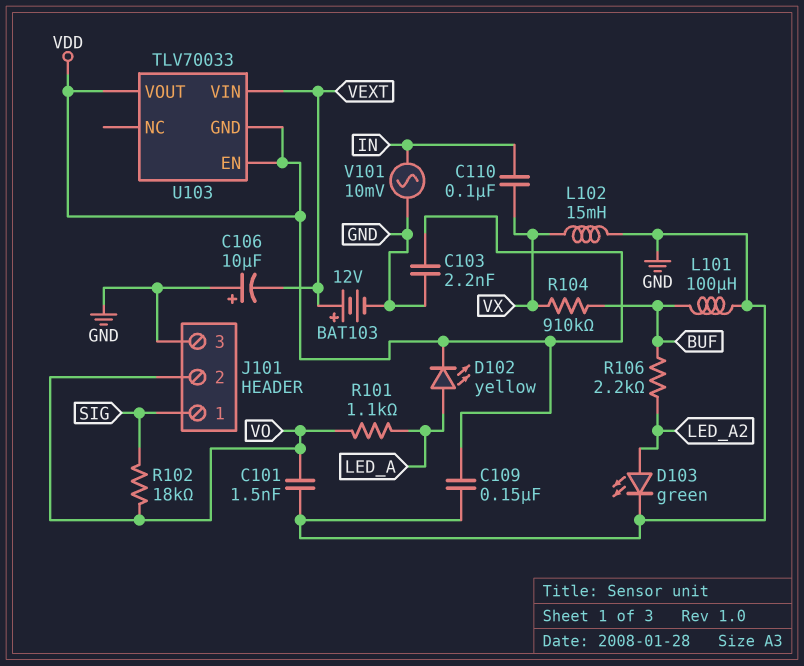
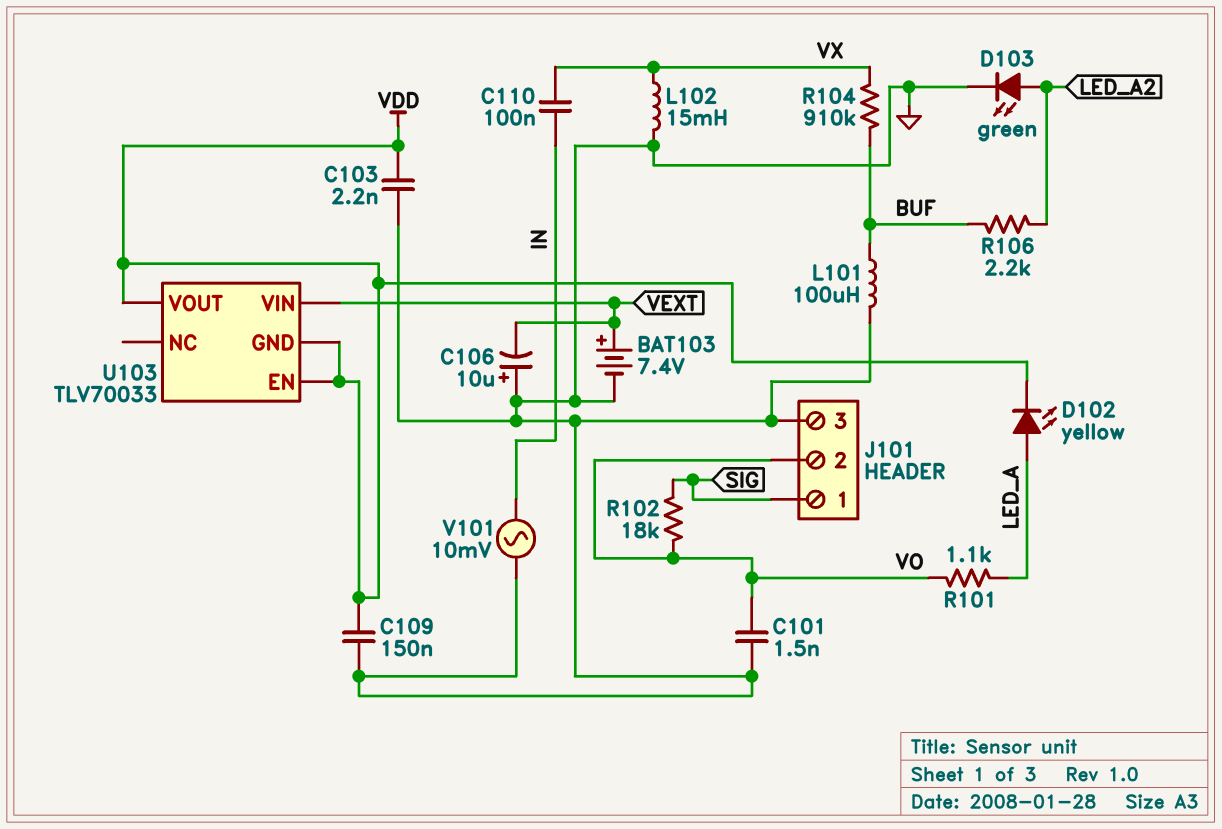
BAT103: 12V (plus VEXT, minus GND) -> 7.4V (plus VEXT, minus GND)

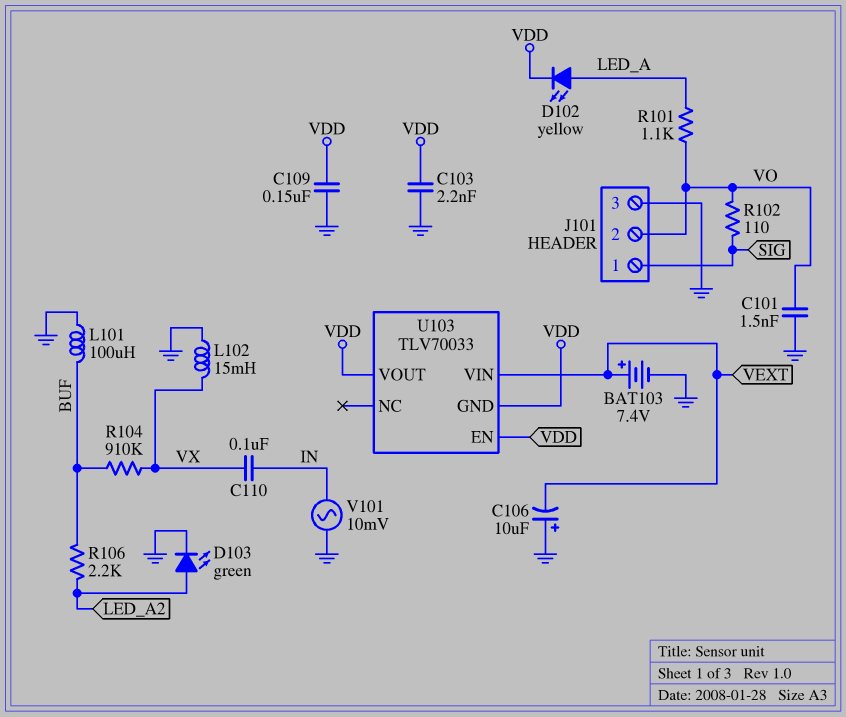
R102: 18k (SIG, VO) -> 110 (SIG, VO)

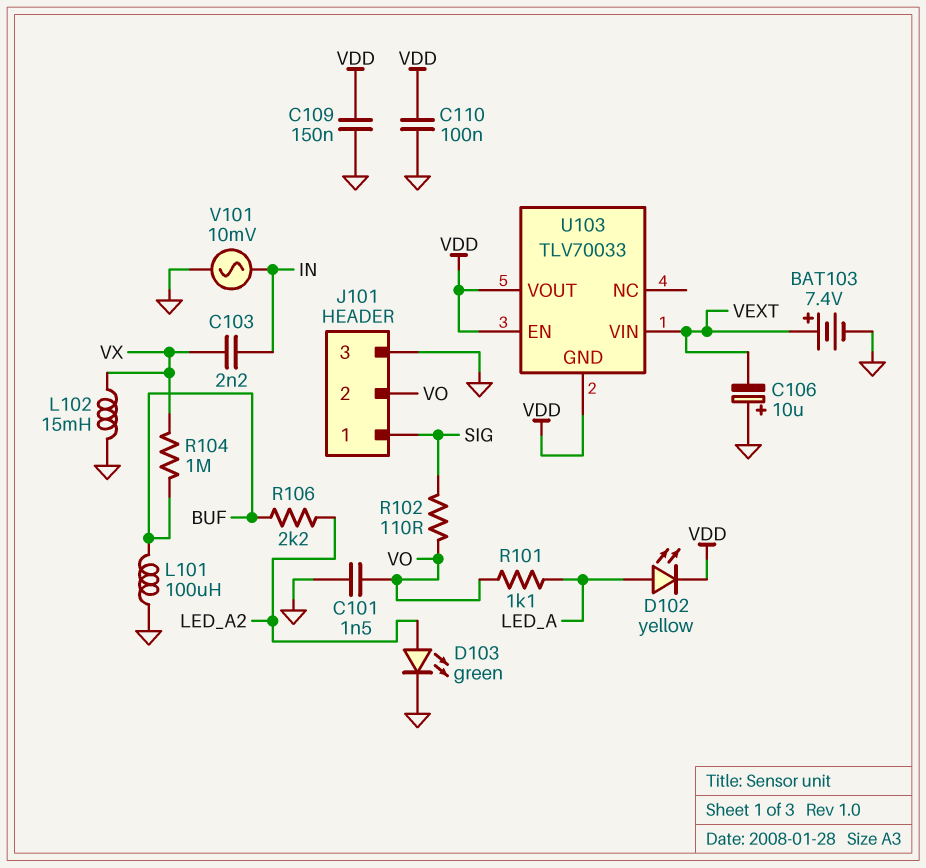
C103: 2.2nF (GND, VDD) -> 2.2nF (IN, VX)
C110: 100nF (IN, VX) -> 100nF (GND, VDD)
R104: 910k (BUF, VX) -> 1M (BUF, VX)

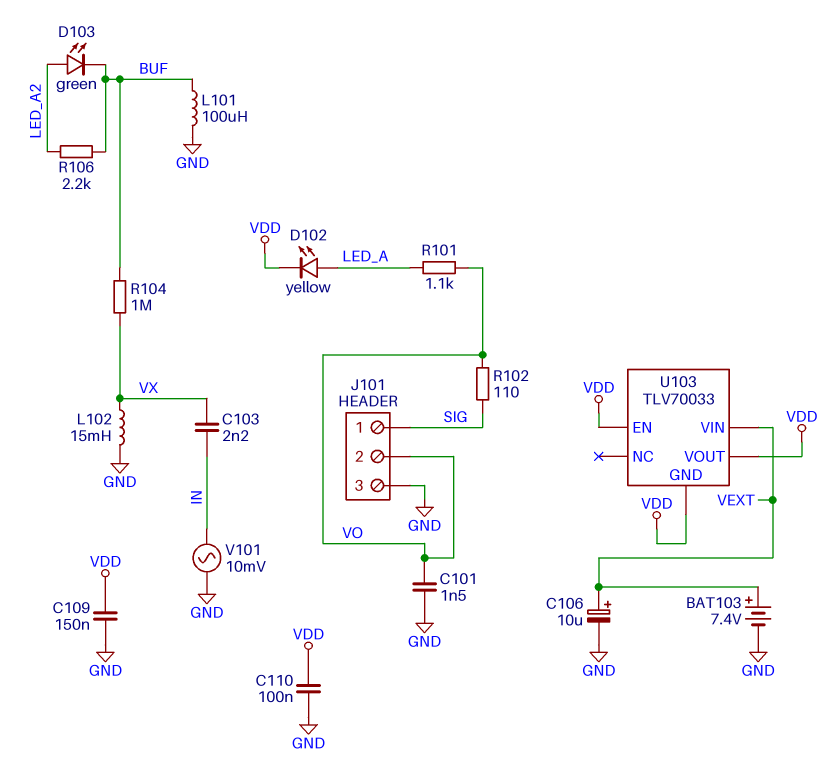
C106: 10uF (plus GND, minus VEXT) -> 10uF (plus VEXT, minus GND)
D103: LED green (A LED_A2, K GND) -> LED green (A LED_A2, K BUF)

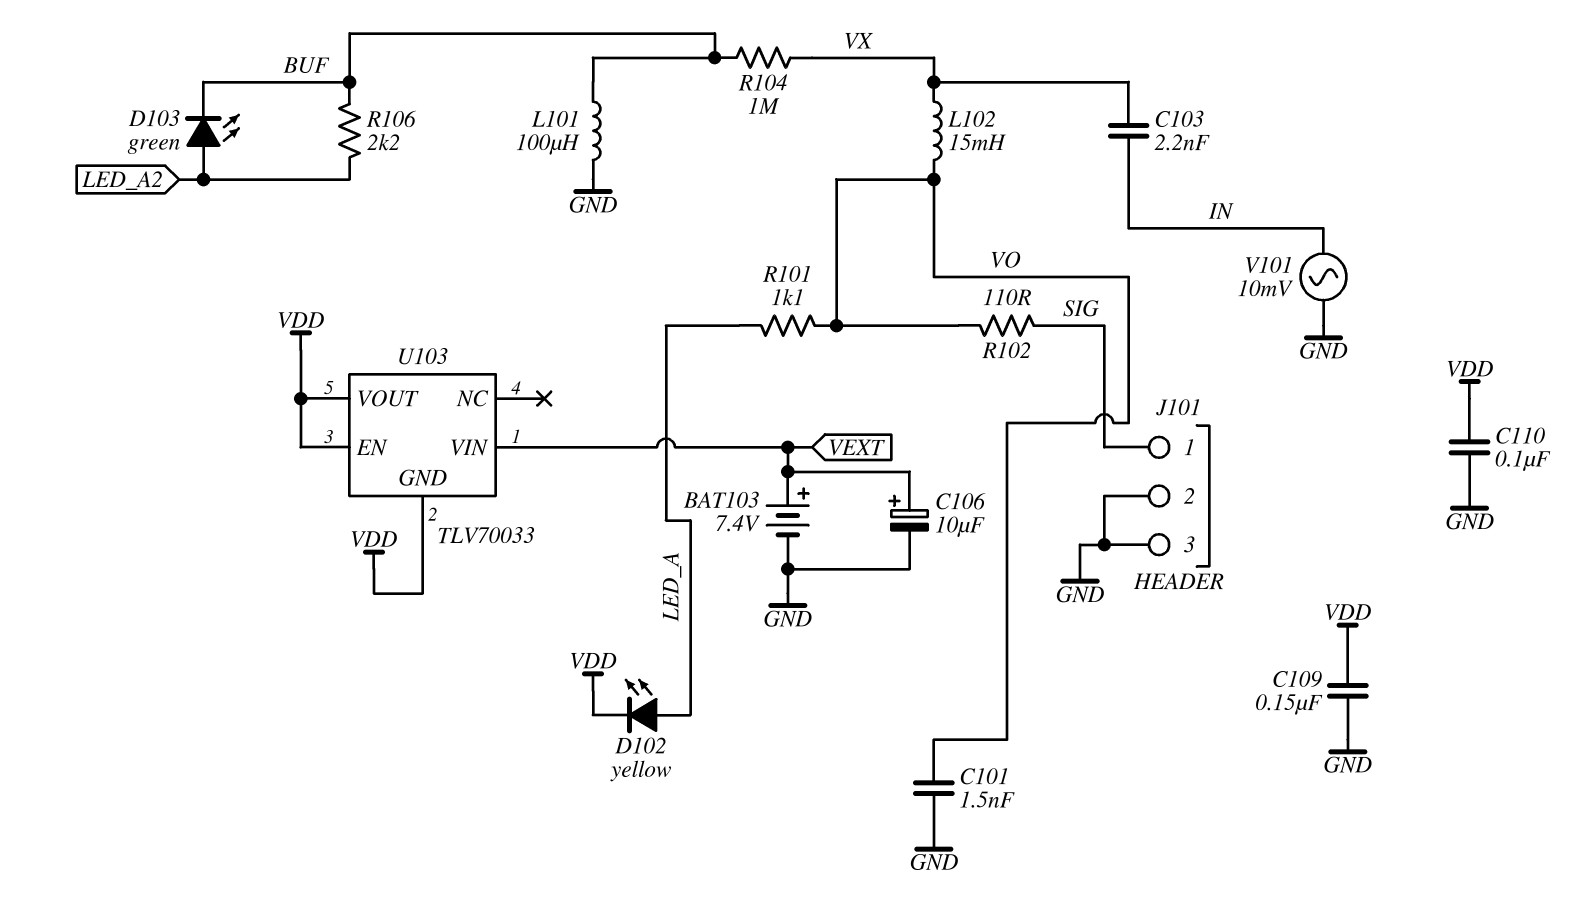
J101 pin 2: VO -> GND
L102: 15mH (GND, VX) -> 15mH (VO, VX)

